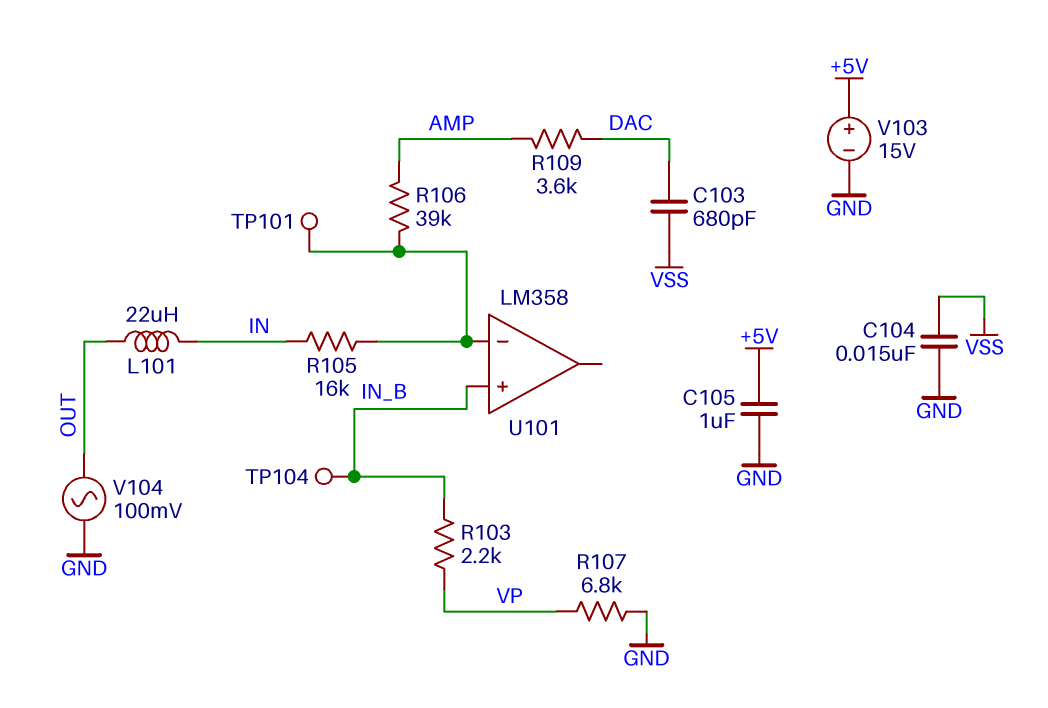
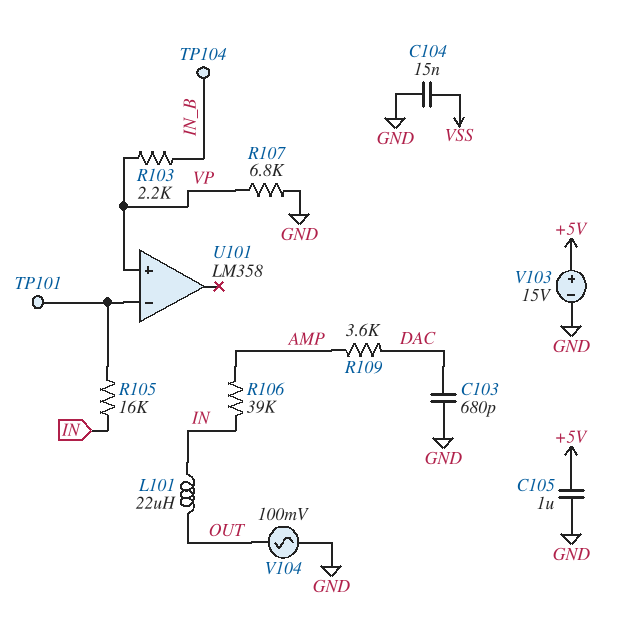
C103: 680pF (DAC, VSS) -> 680pF (DAC, GND)
R106: 39k (AMP, U101/in-) -> 39k (AMP, IN)
U101 pin in+: IN_B -> VP

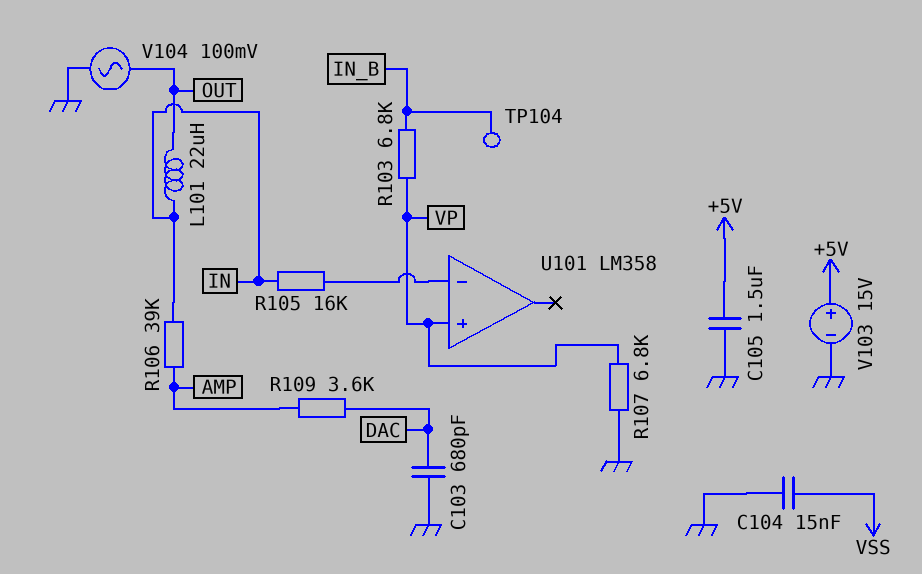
C105: 1uF (+5V, GND) -> 1.5uF (+5V, GND)
R103: 2.2k (IN_B, VP) -> 6.8k (IN_B, VP)
TP101: test point (U101/in-) -> none

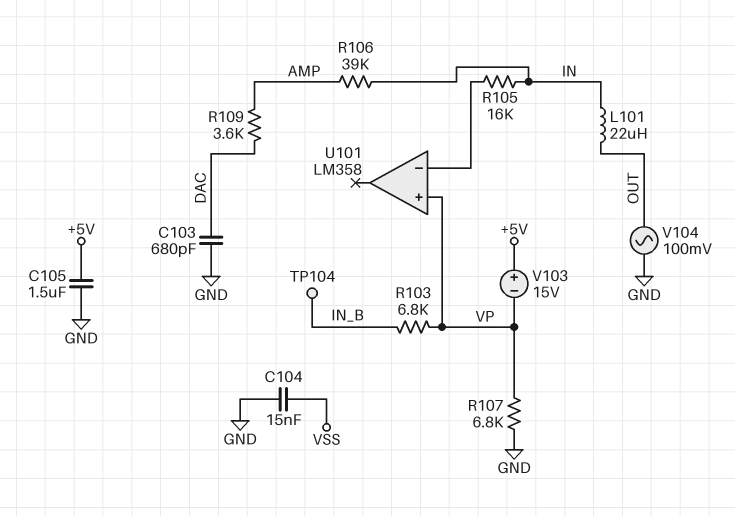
V103: 15V (plus +5V, minus GND) -> 15V (plus +5V, minus VP)

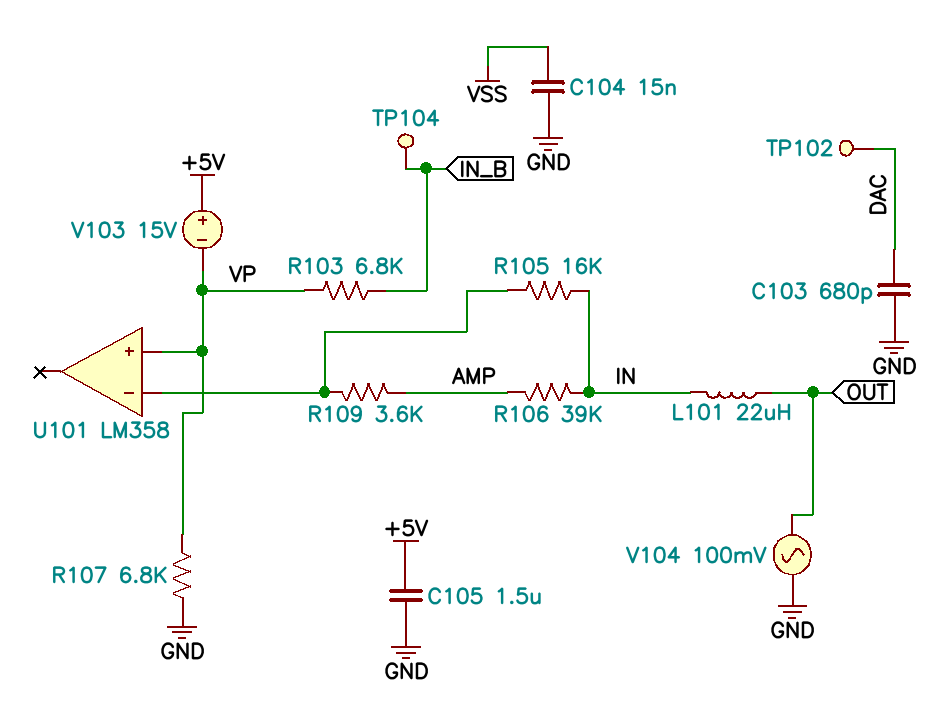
R109: 3.6k (AMP, DAC) -> 3.6k (AMP, U101/in-)
TP102: none -> test point (DAC)

